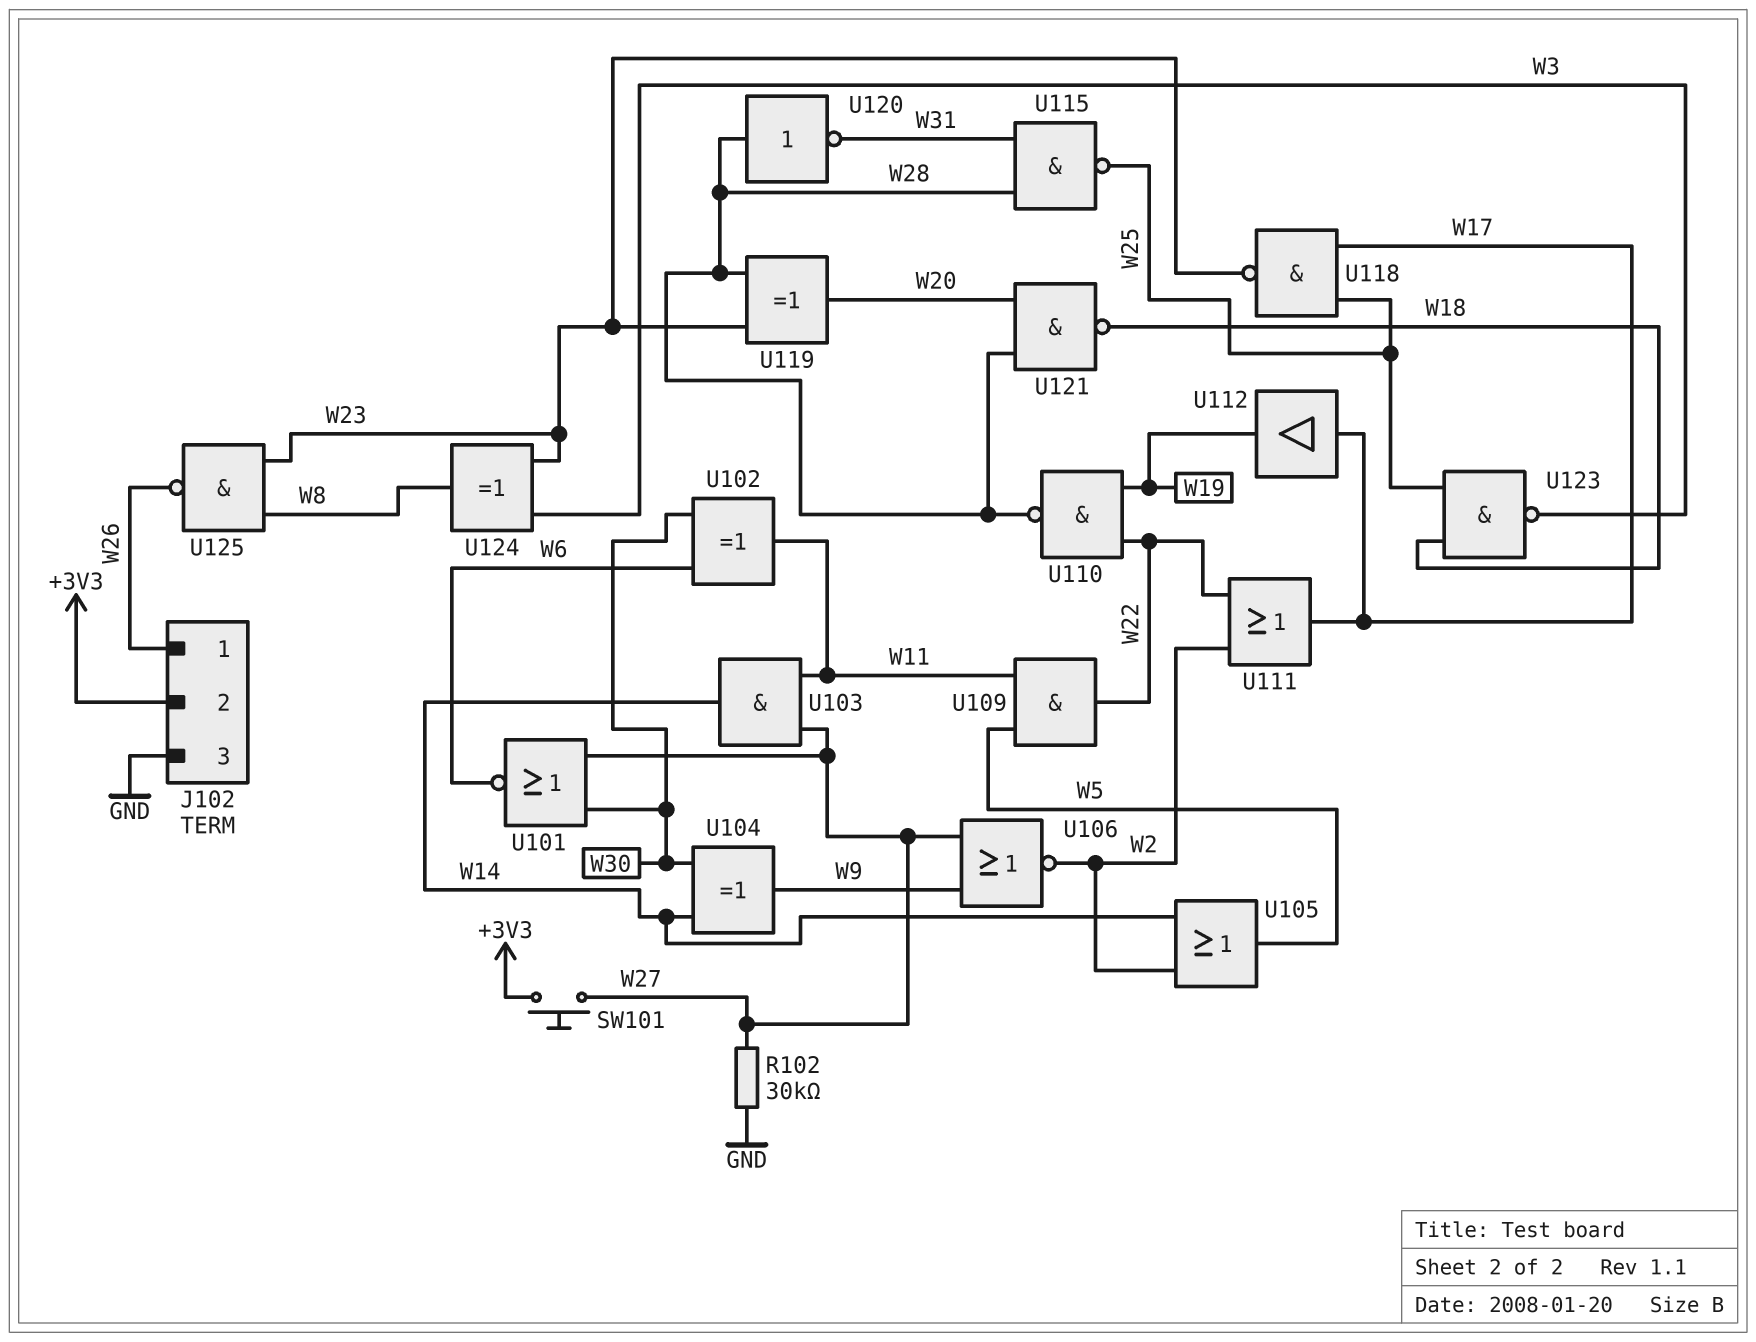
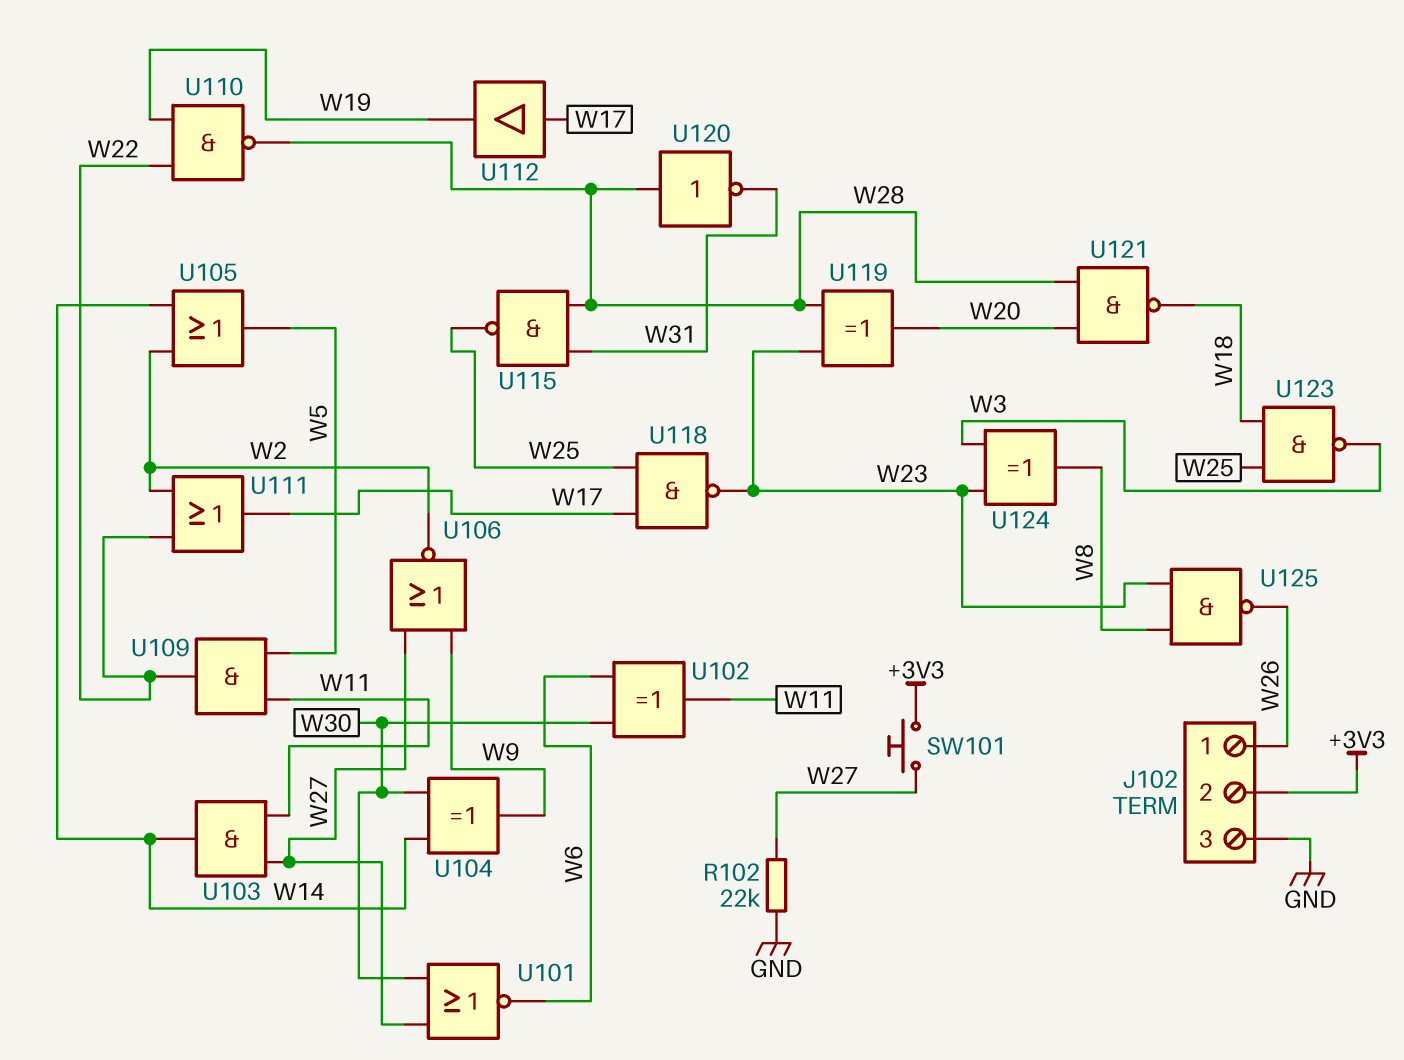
R102: 30k (GND, W27) -> 22k (GND, W27)

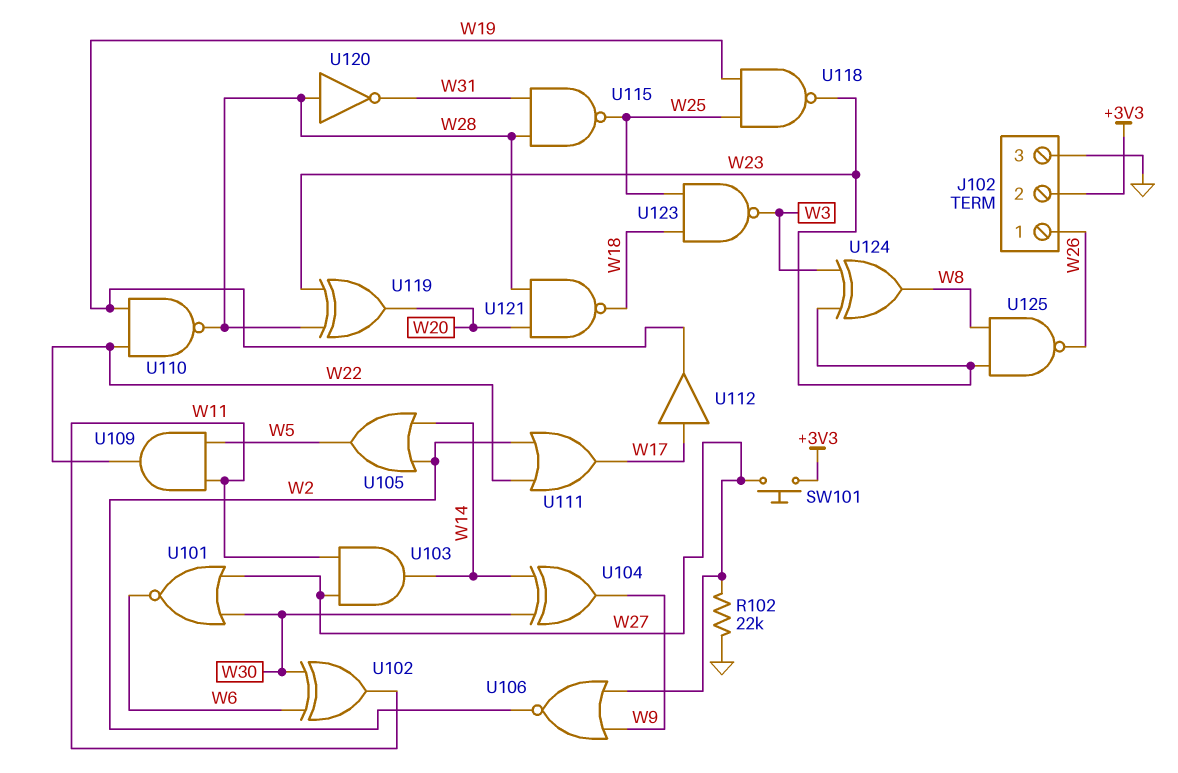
U118: NAND (in W17, in W25, out W23) -> NAND (in W19, in W25, out W23)

